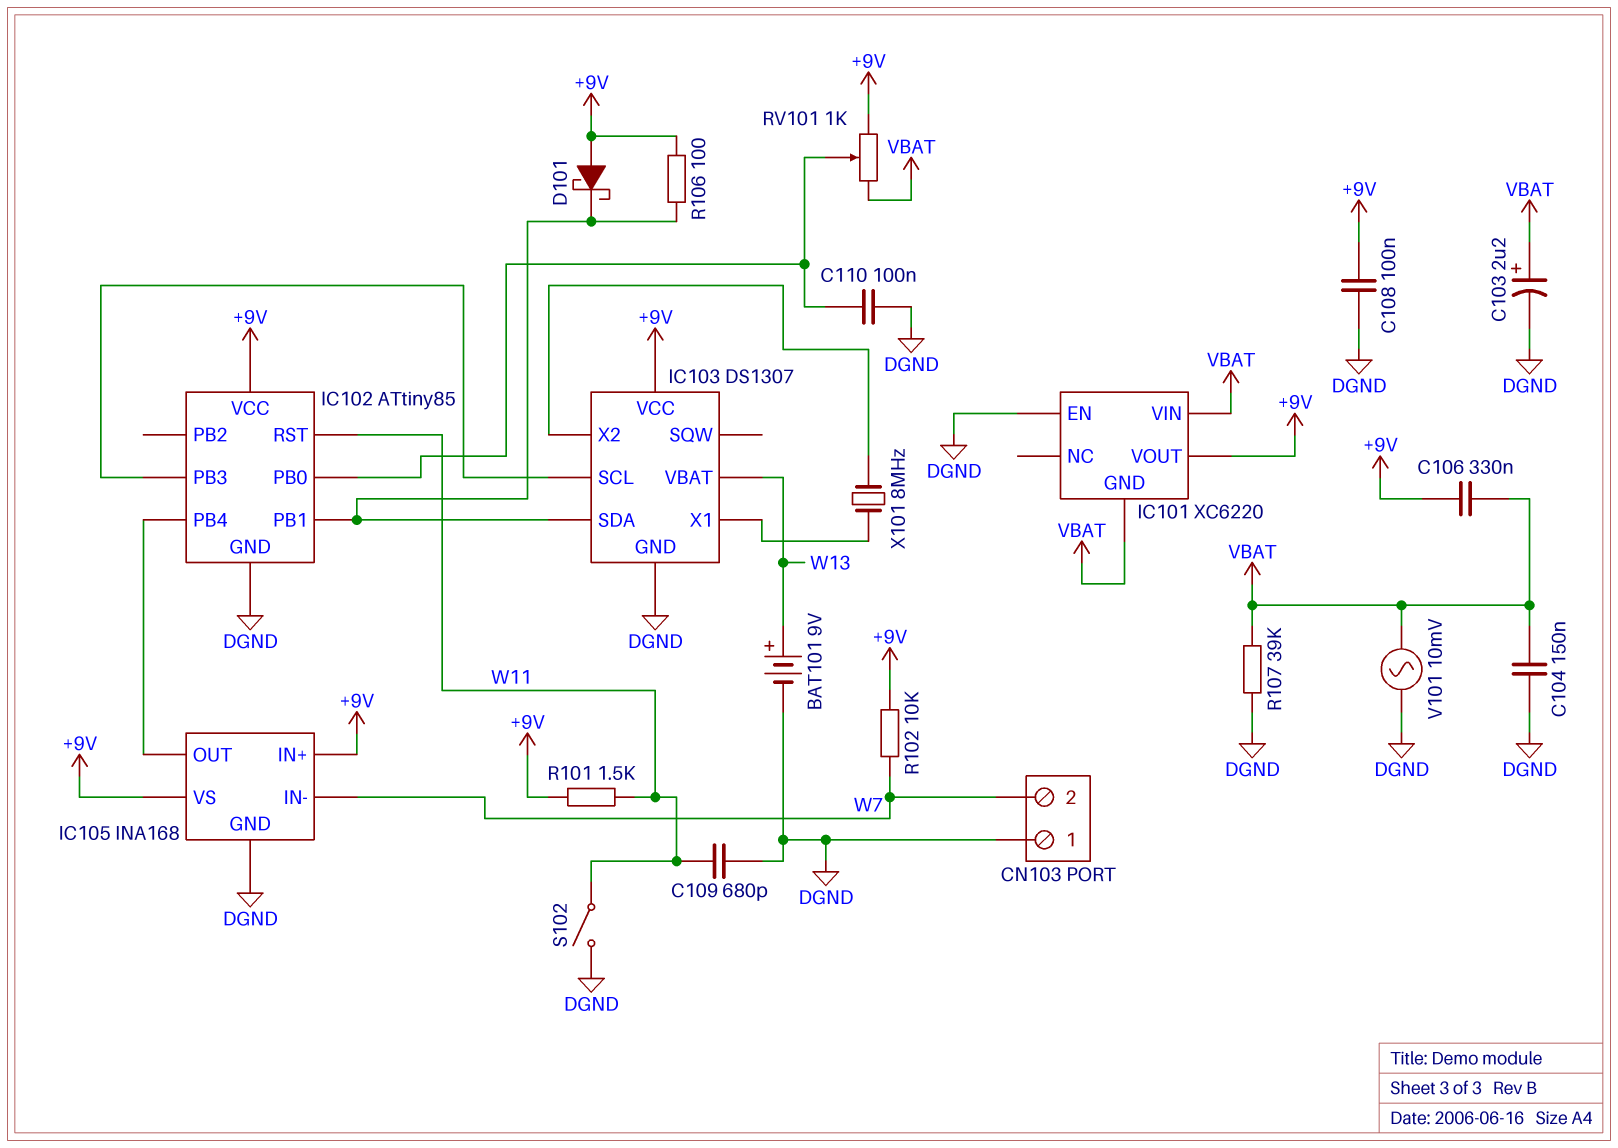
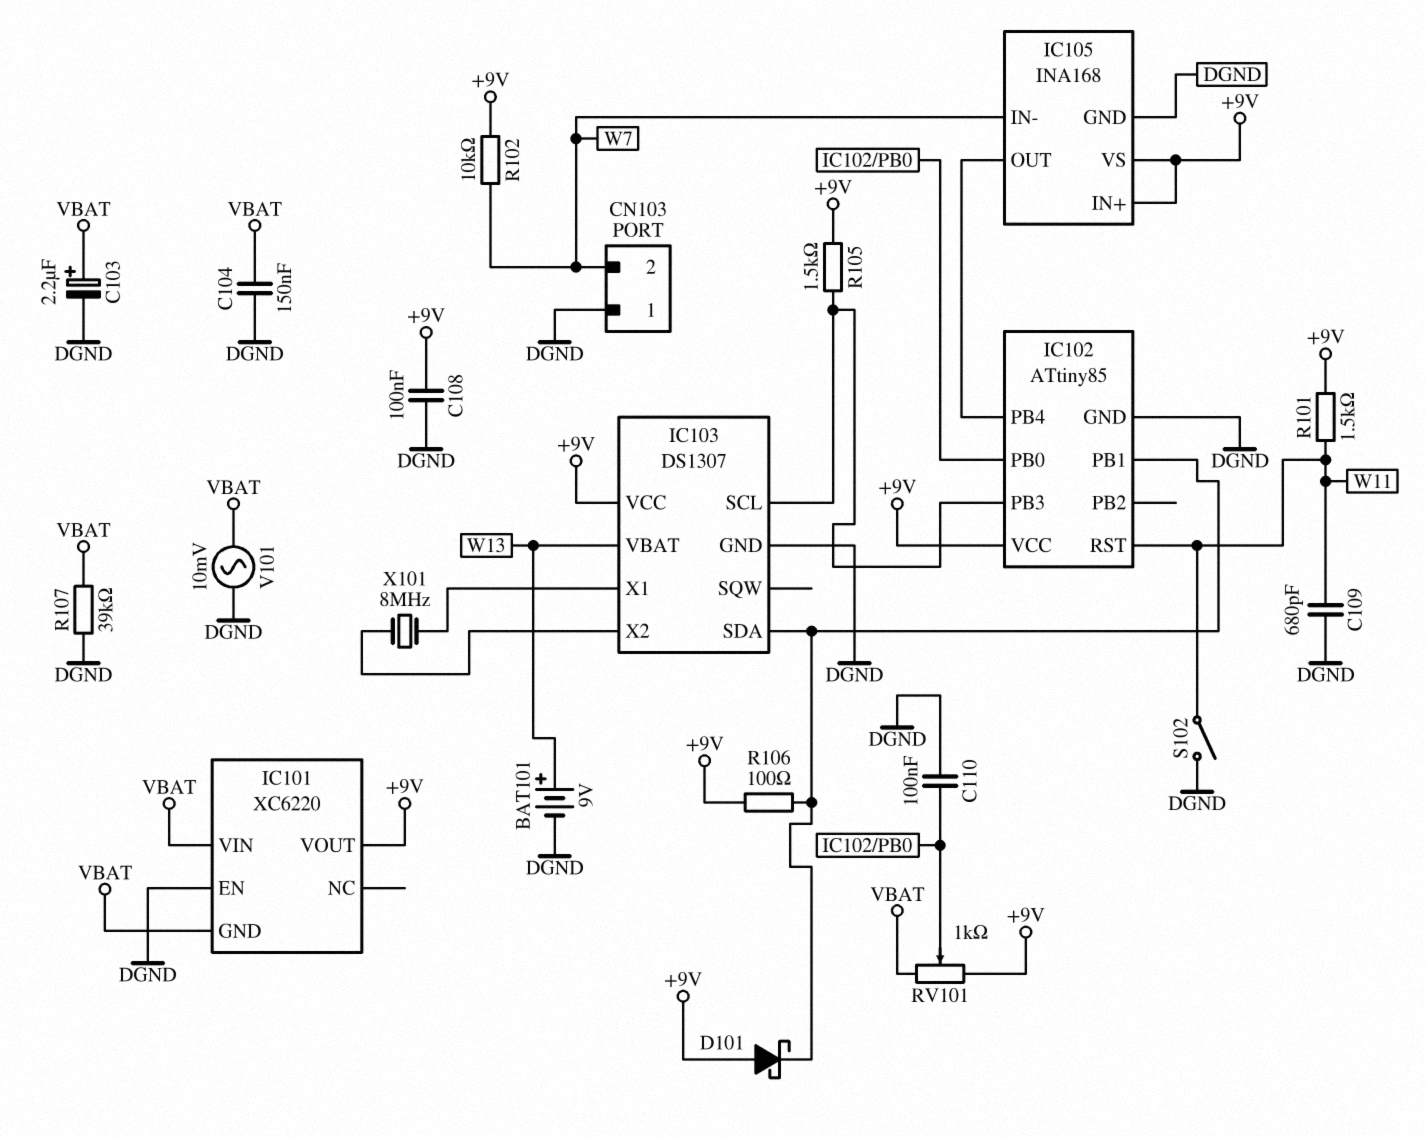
C106: 330nF (+9V, VBAT) -> none
R105: none -> 1.5k (+9V, IC102/PB3)

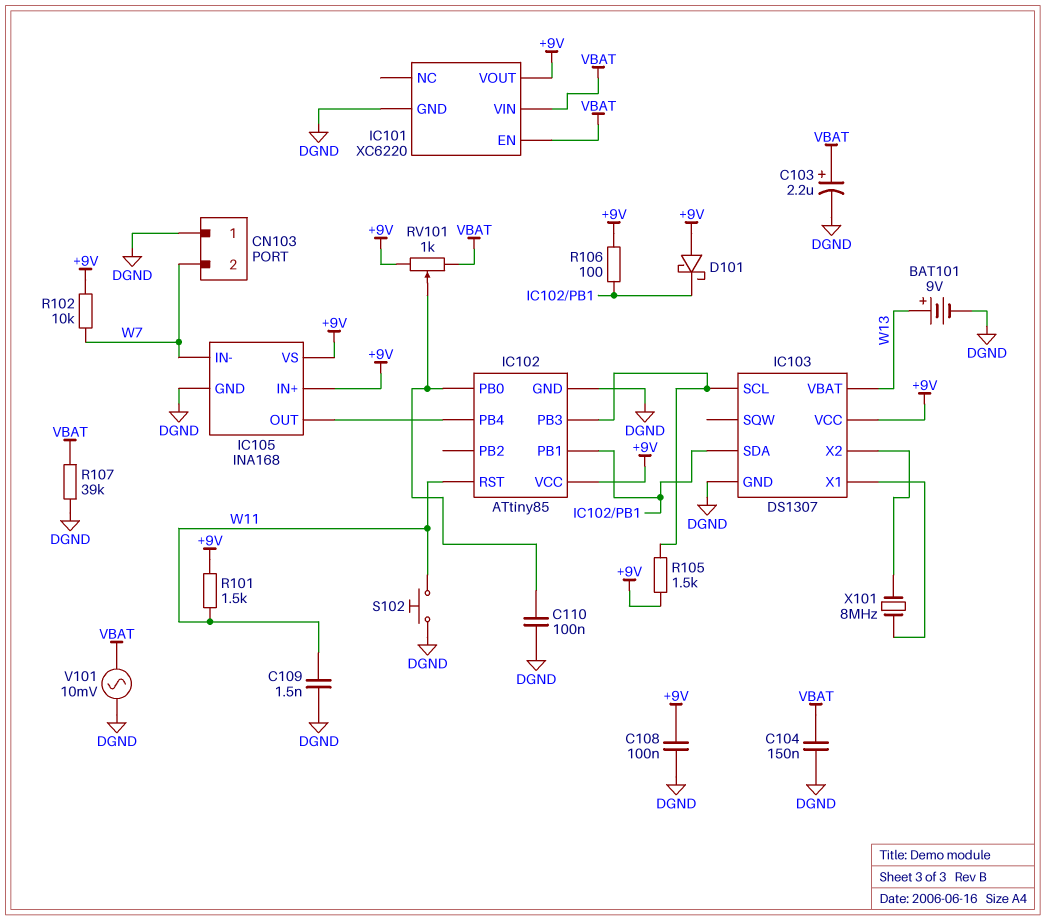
C109: 680pF (DGND, W11) -> 1.5nF (DGND, W11)
IC101 pin EN: DGND -> VBAT
IC101 pin GND: VBAT -> DGND
S102: switch (DGND, W11) -> button (DGND, W11)

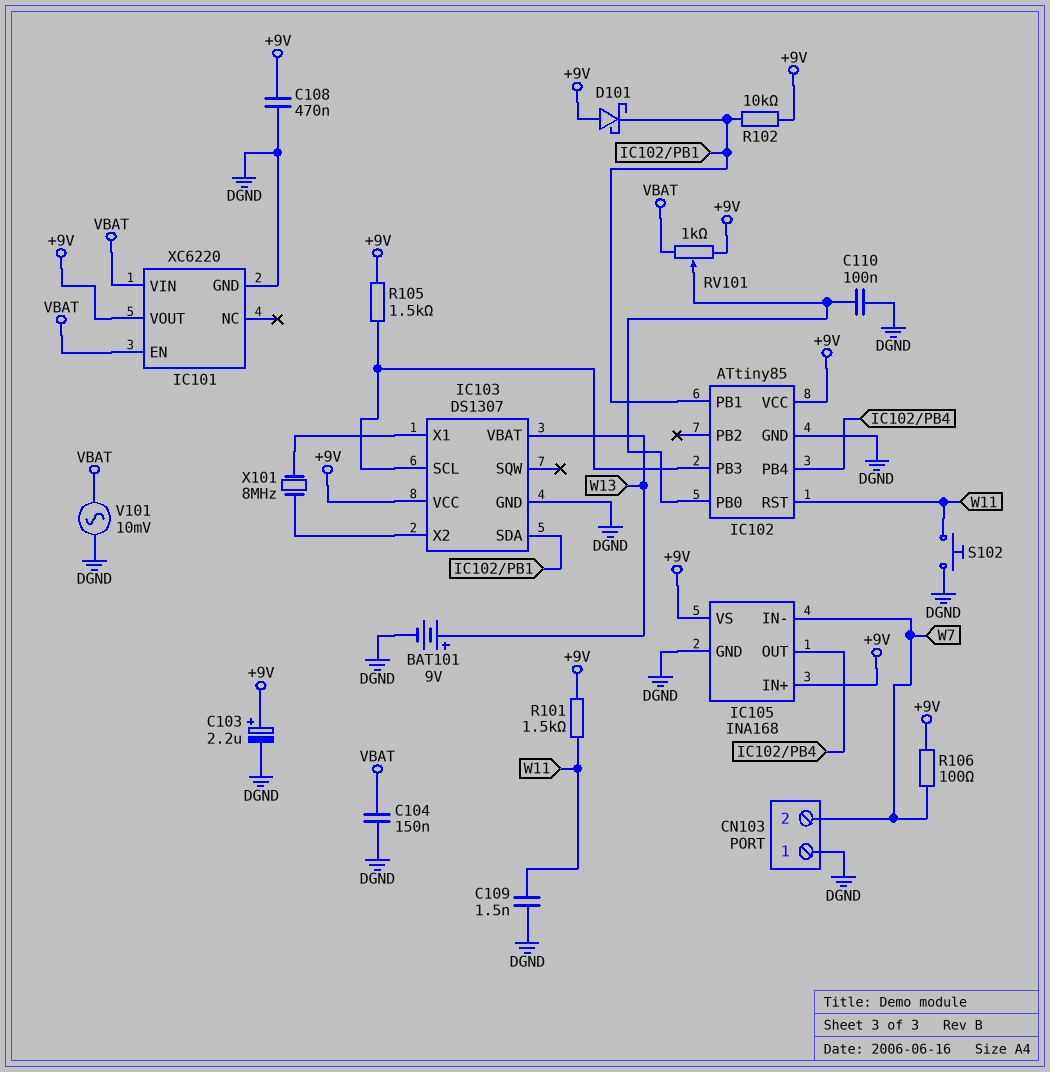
C103: 2.2uF (plus VBAT, minus DGND) -> 2.2uF (plus +9V, minus DGND)
C108: 100nF (+9V, DGND) -> 470nF (+9V, DGND)
R102: 10k (+9V, W7) -> 10k (+9V, IC102/PB1)
R106: 100 (+9V, IC102/PB1) -> 100 (+9V, W7)
R107: 39k (DGND, VBAT) -> none

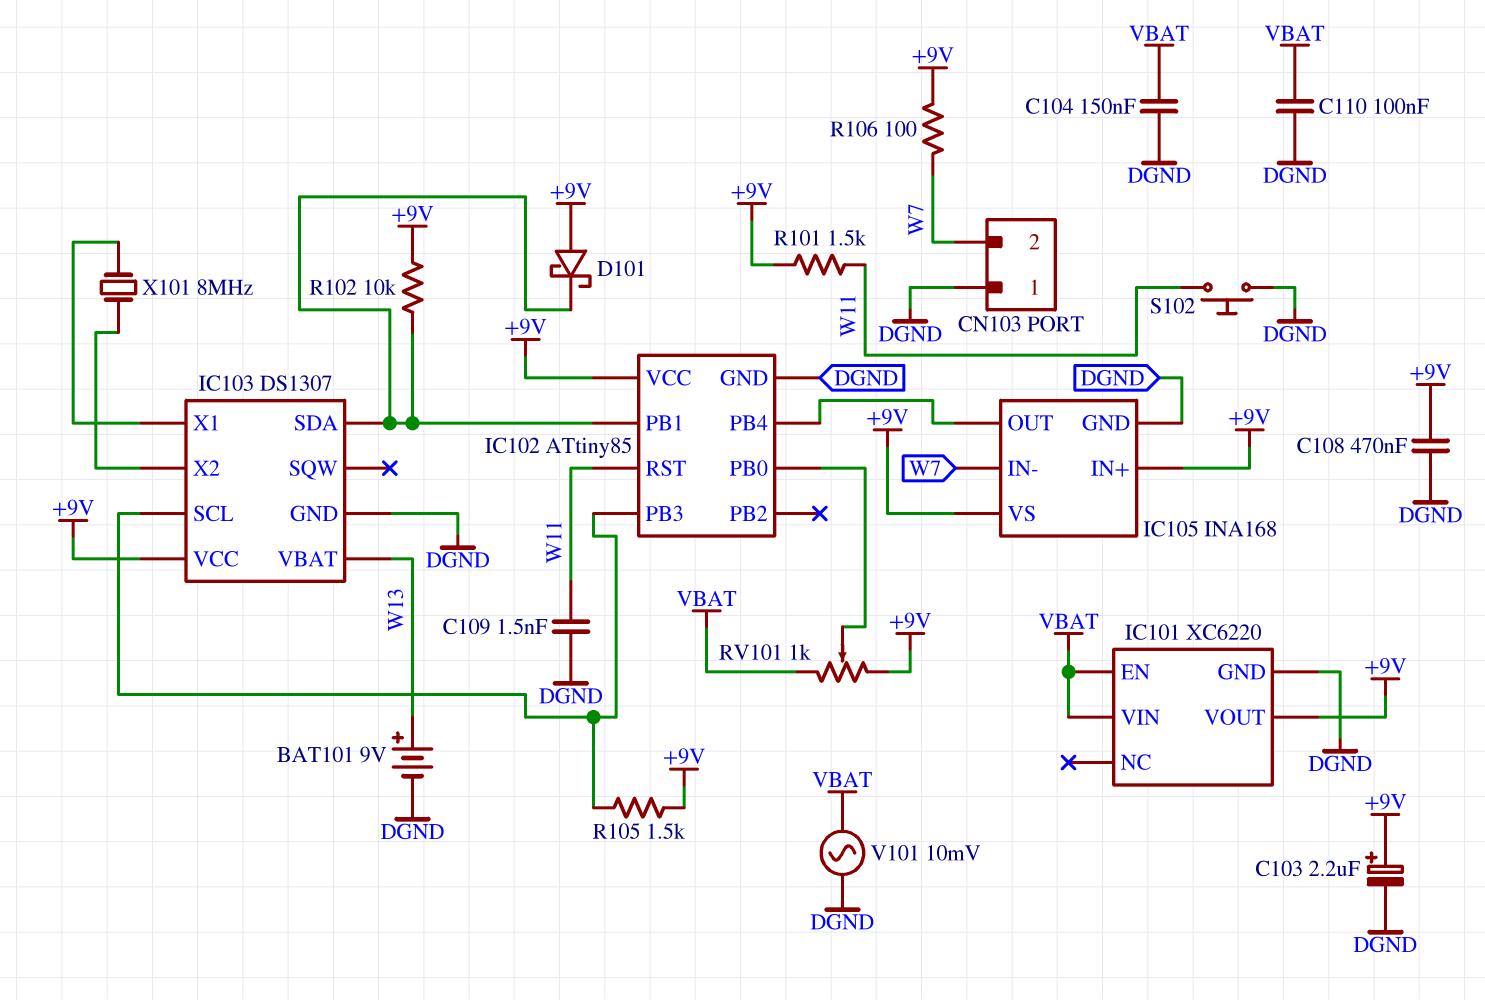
C110: 100nF (DGND, IC102/PB0) -> 100nF (DGND, VBAT)

